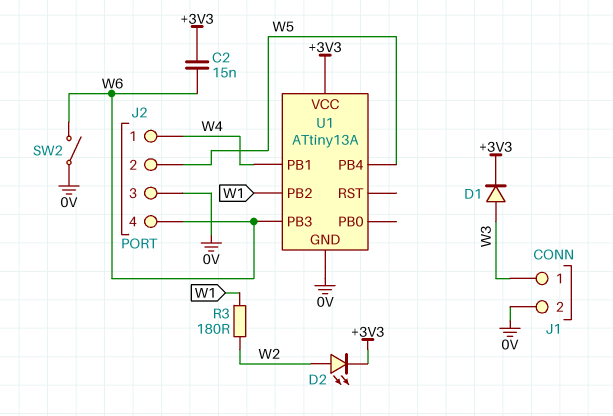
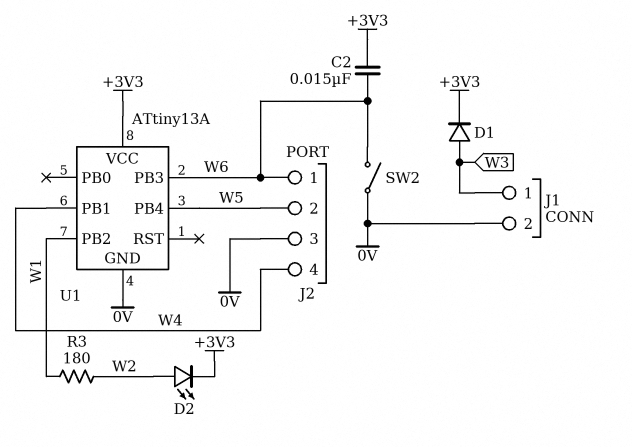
J2 pin 1: W4 -> W6
J2 pin 4: W6 -> W4

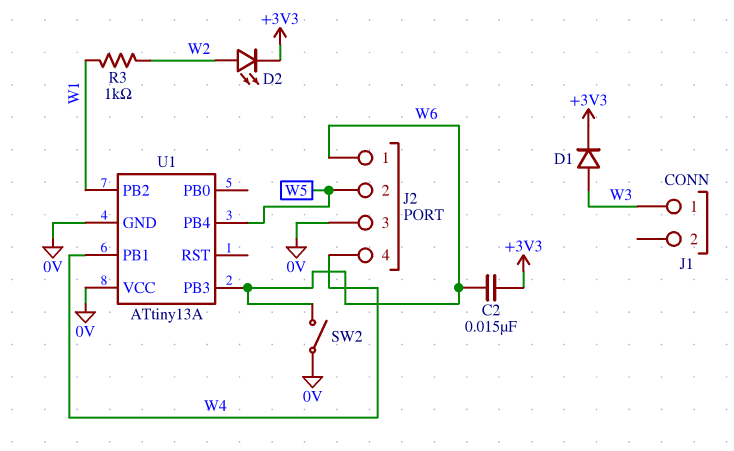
J1 pin 2: 0V -> none
R3: 180 (W1, W2) -> 1k (W1, W2)
U1 pin VCC: +3V3 -> 0V

